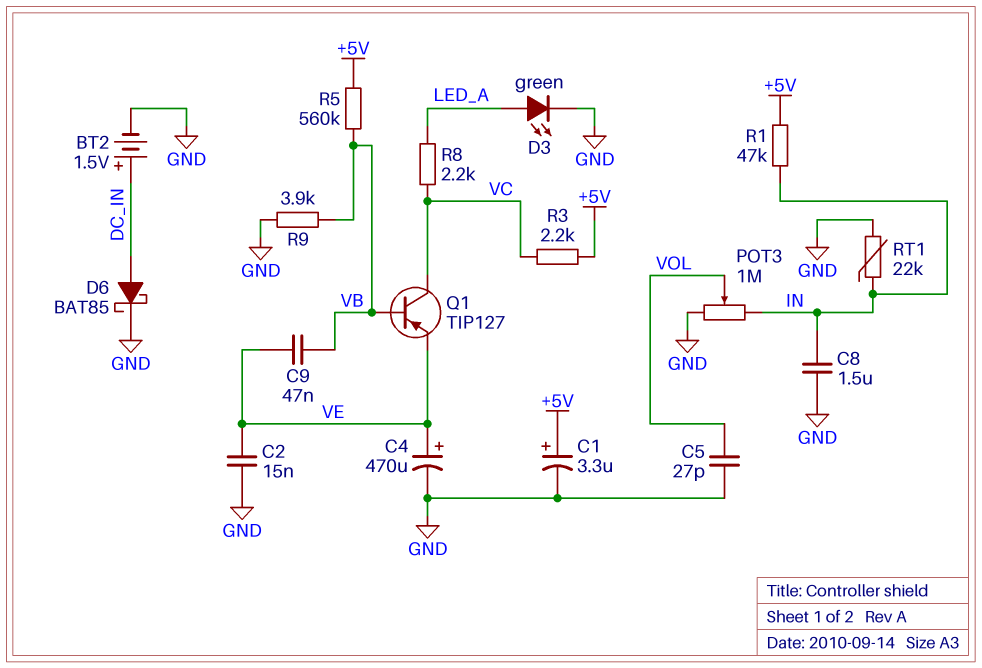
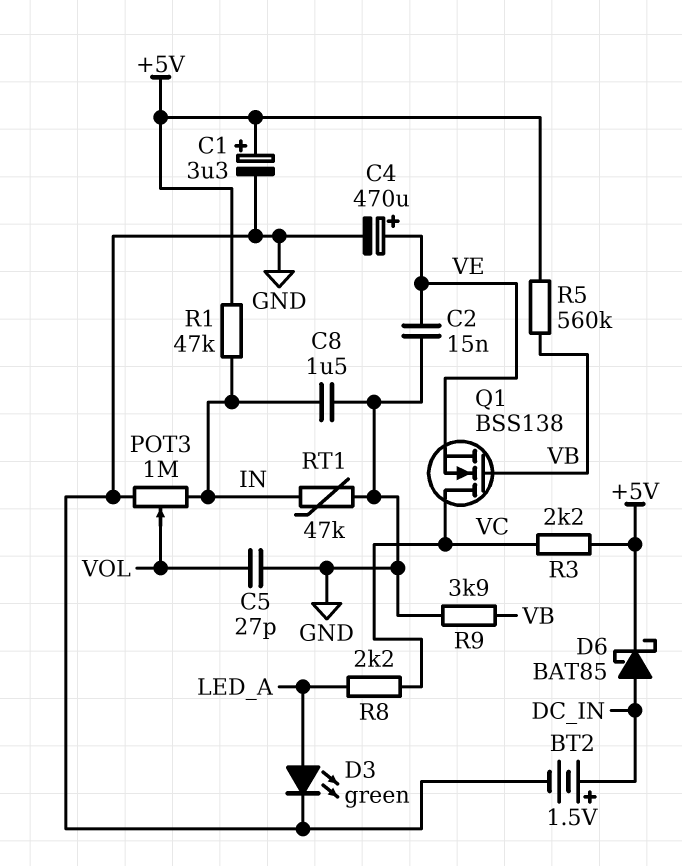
C9: 47nF (VB, VE) -> none
D6: schottky BAT85 (A DC_IN, K GND) -> schottky BAT85 (A DC_IN, K +5V)
Q1: PNP TIP127 (B VB, C VC, E VE) -> NMOS BSS138 (G VB, D VC, S VE)
RT1: 22k (GND, IN) -> 47k (GND, IN)

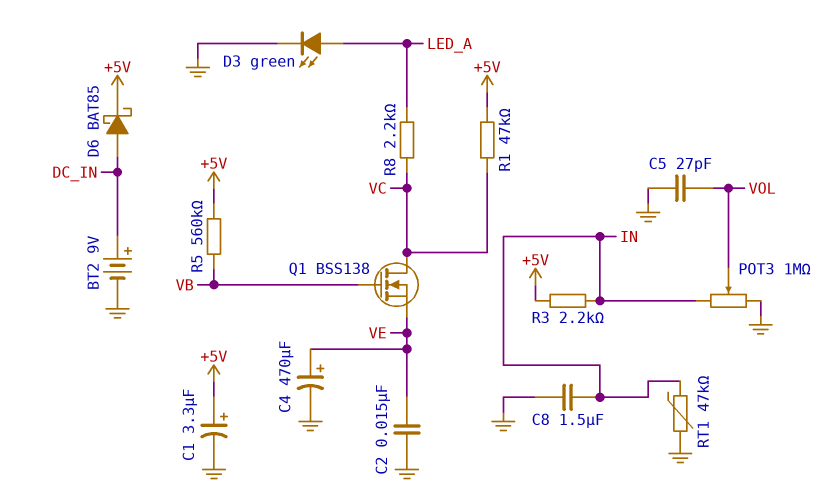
BT2: 1.5V (plus DC_IN, minus GND) -> 9V (plus DC_IN, minus GND)
R1: 47k (+5V, IN) -> 47k (+5V, VC)
R3: 2.2k (+5V, VC) -> 2.2k (+5V, IN)
R9: 3.9k (GND, VB) -> none

